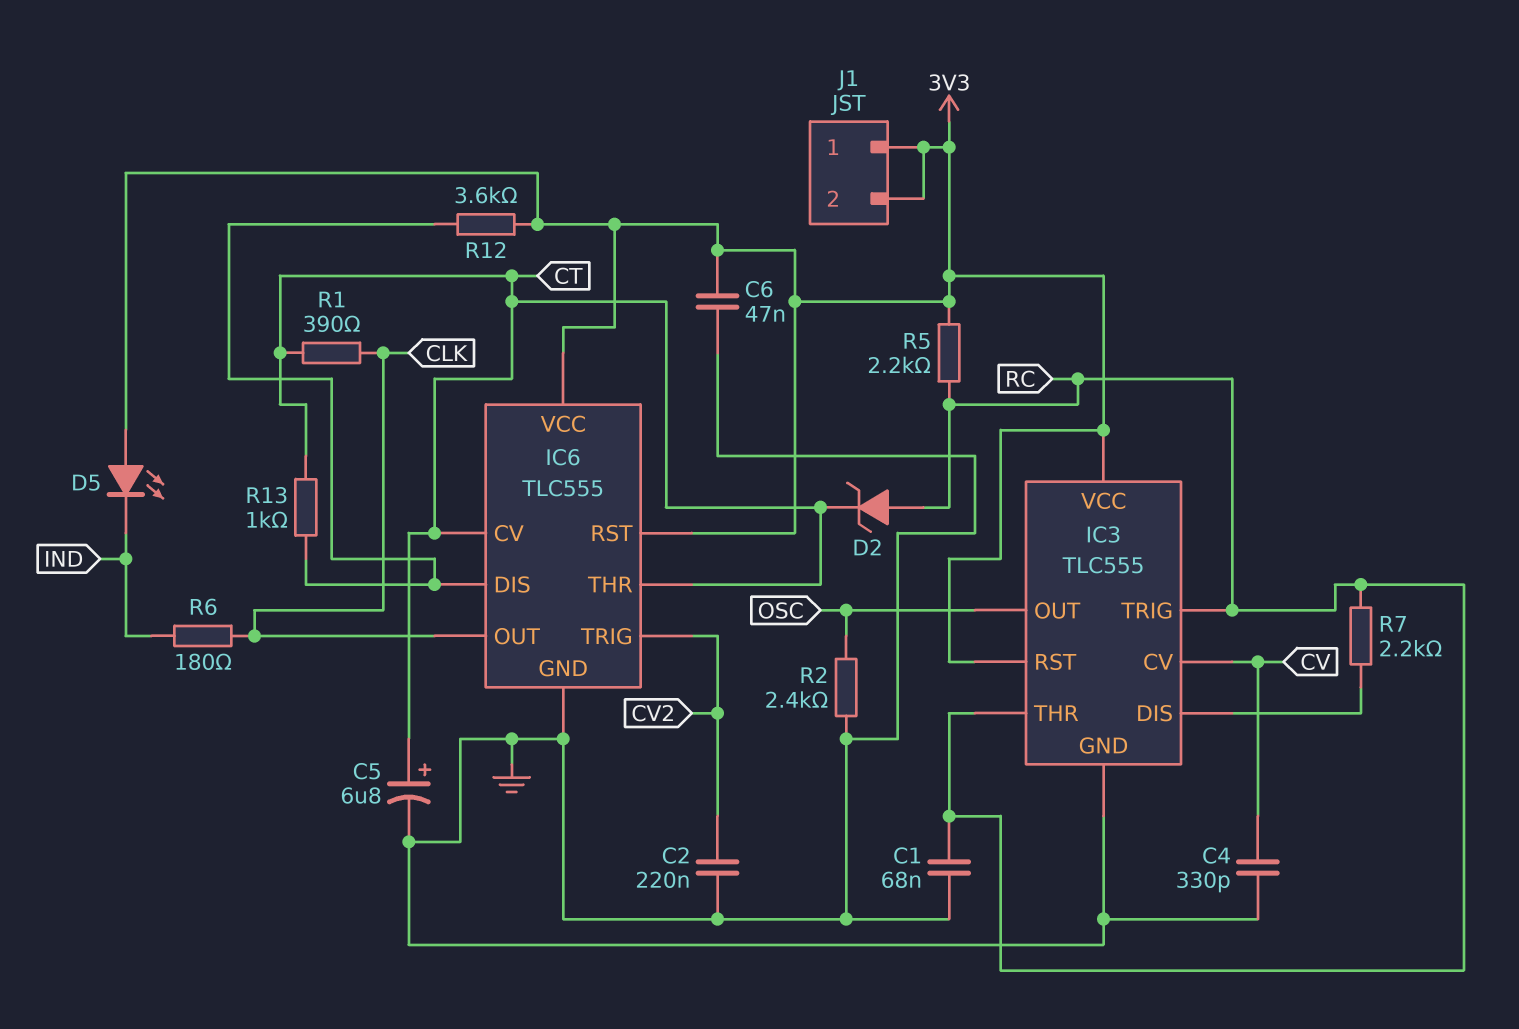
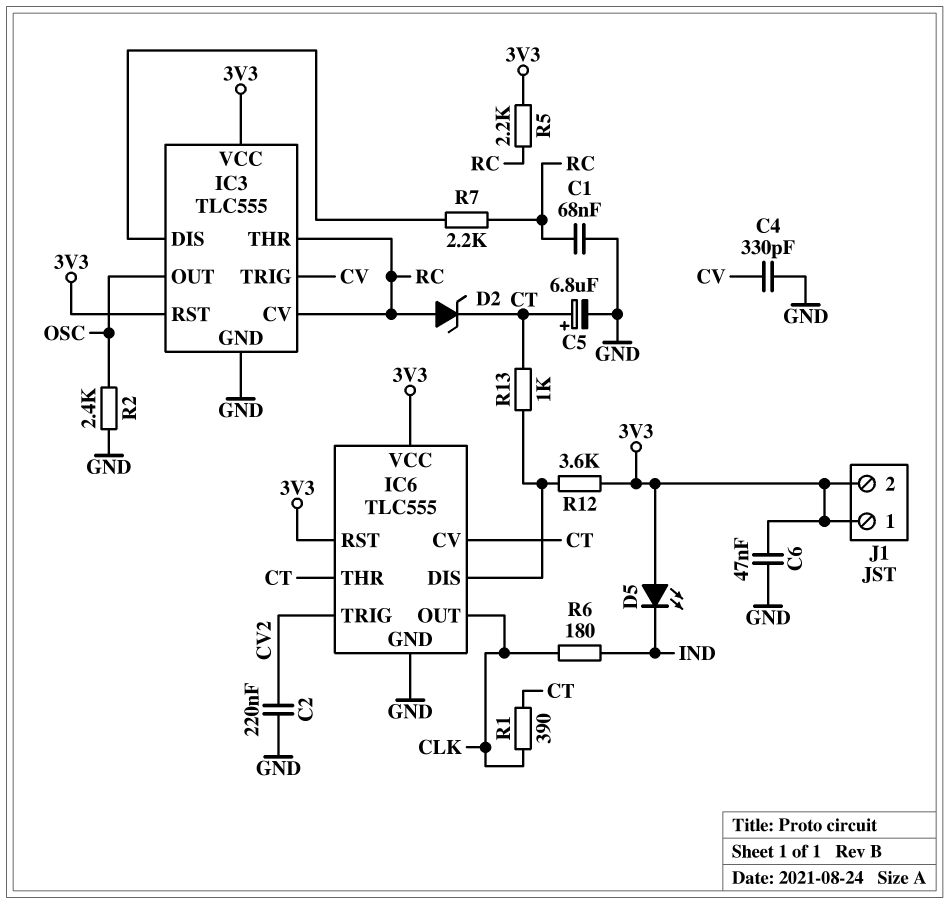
IC3 pin CV: CV -> RC
IC3 pin TRIG: RC -> CV

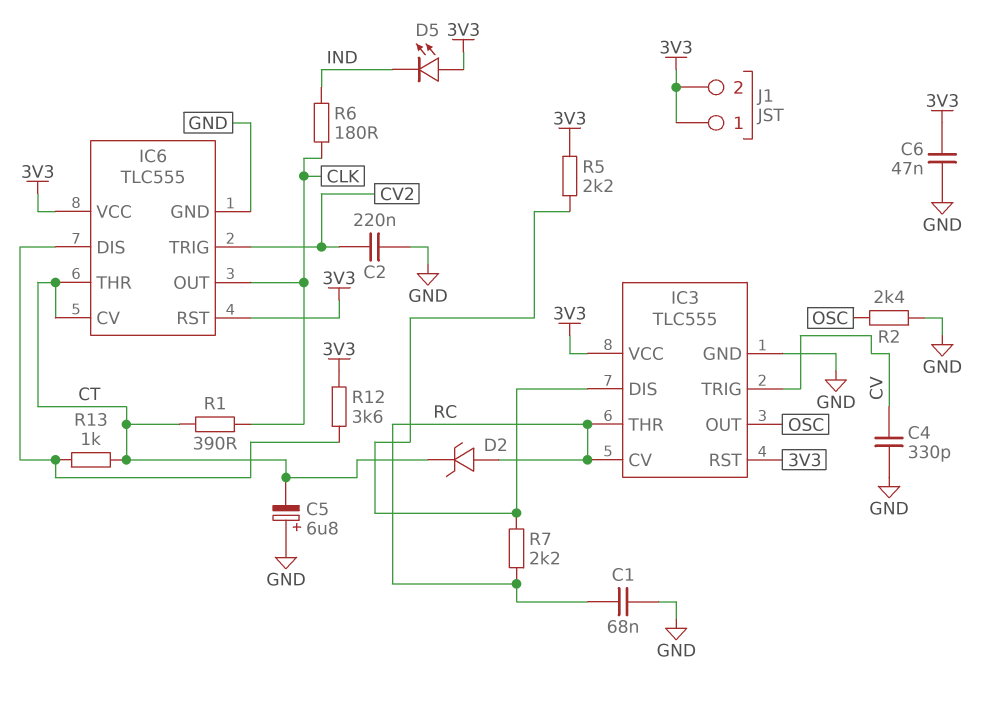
C5: 6.8uF (plus CT, minus GND) -> 6.8uF (plus GND, minus CT)
R5: 2.2k (3V3, RC) -> 2.2k (3V3, IC3/DIS)

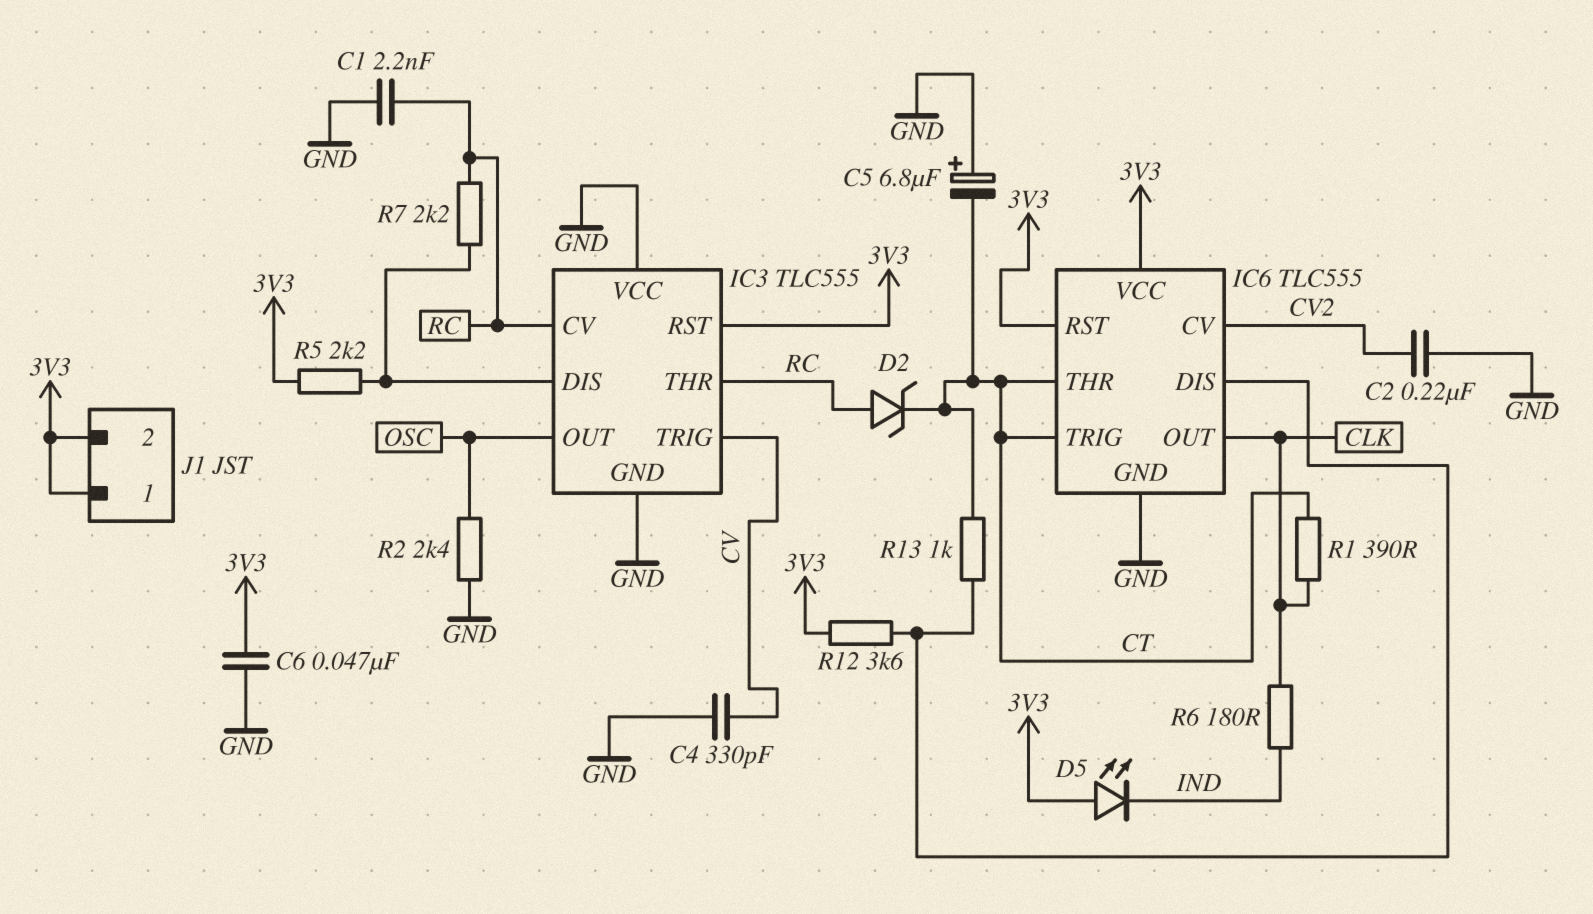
C1: 68nF (GND, RC) -> 2.2nF (GND, RC)
IC3 pin VCC: 3V3 -> GND
IC6 pin CV: CT -> CV2
IC6 pin TRIG: CV2 -> CT

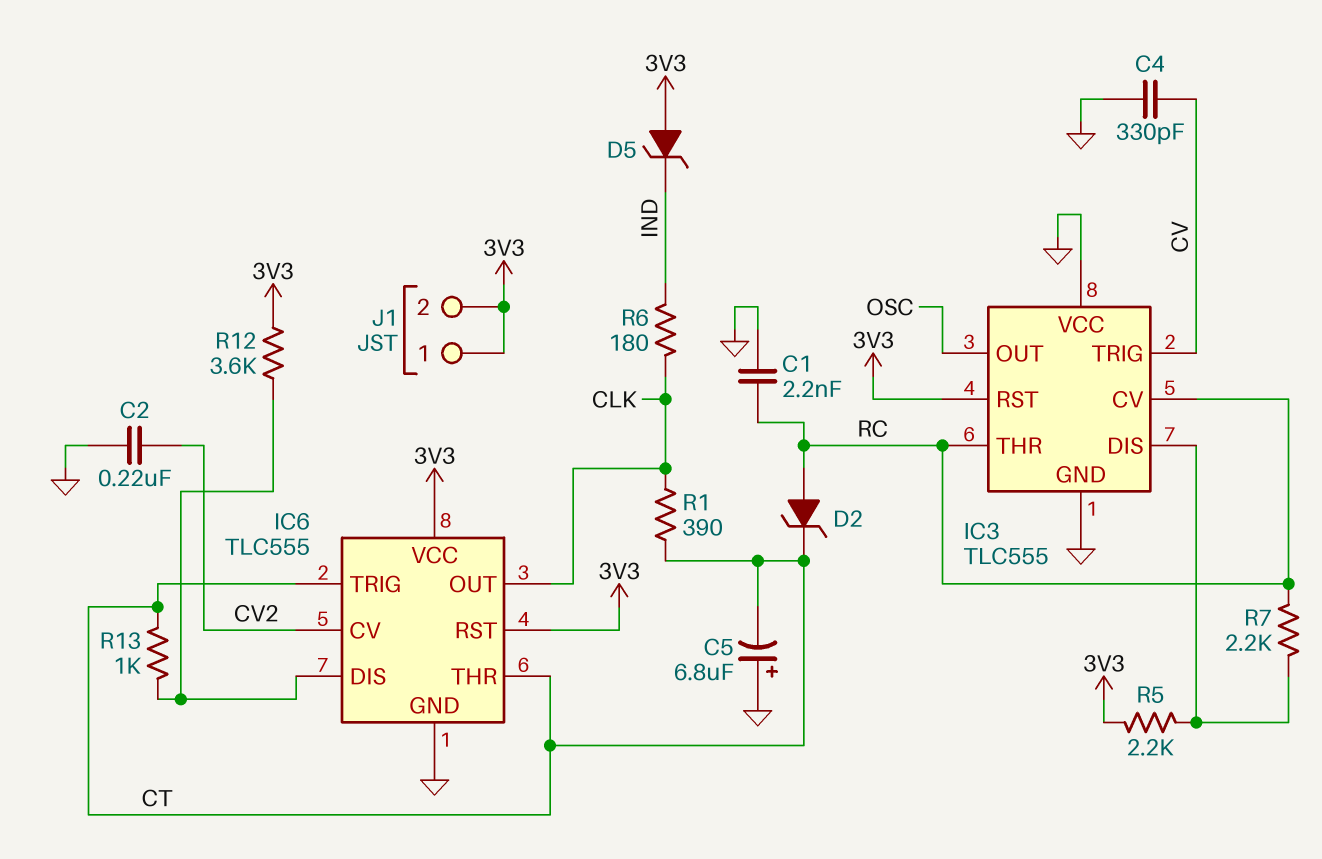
C6: 47nF (3V3, GND) -> none
D5: LED (A 3V3, K IND) -> zener (A 3V3, K IND)
R2: 2.4k (GND, OSC) -> none

